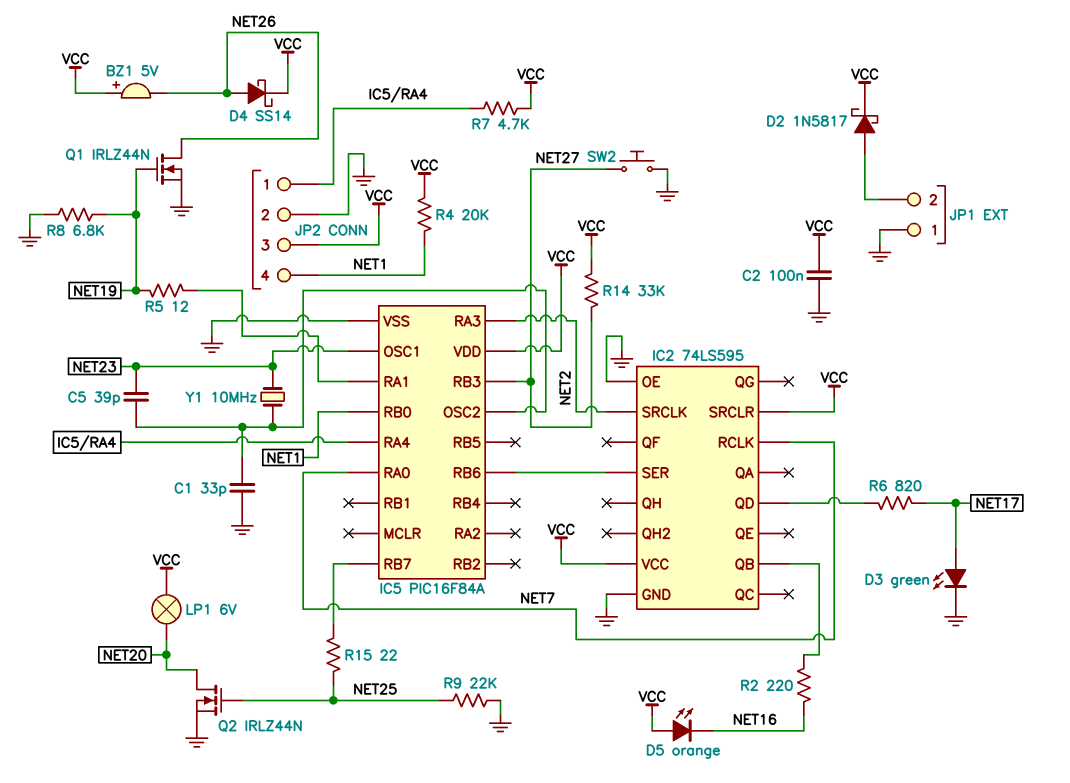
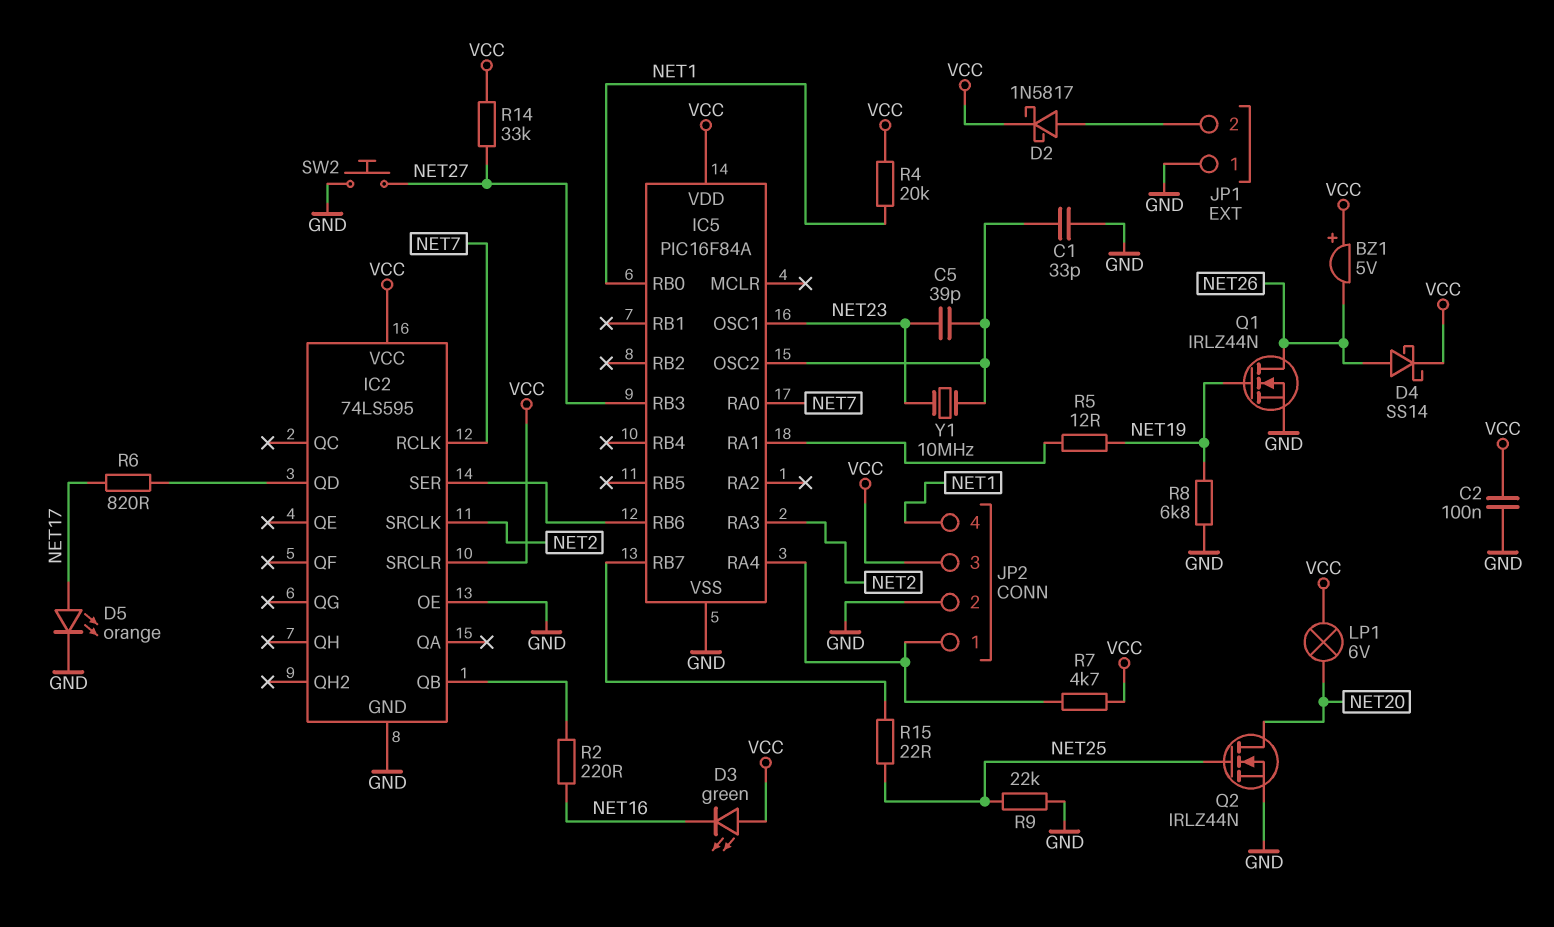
D3: LED green (A NET17, K GND) -> LED green (A VCC, K NET16)
D5: LED orange (A VCC, K NET16) -> LED orange (A NET17, K GND)

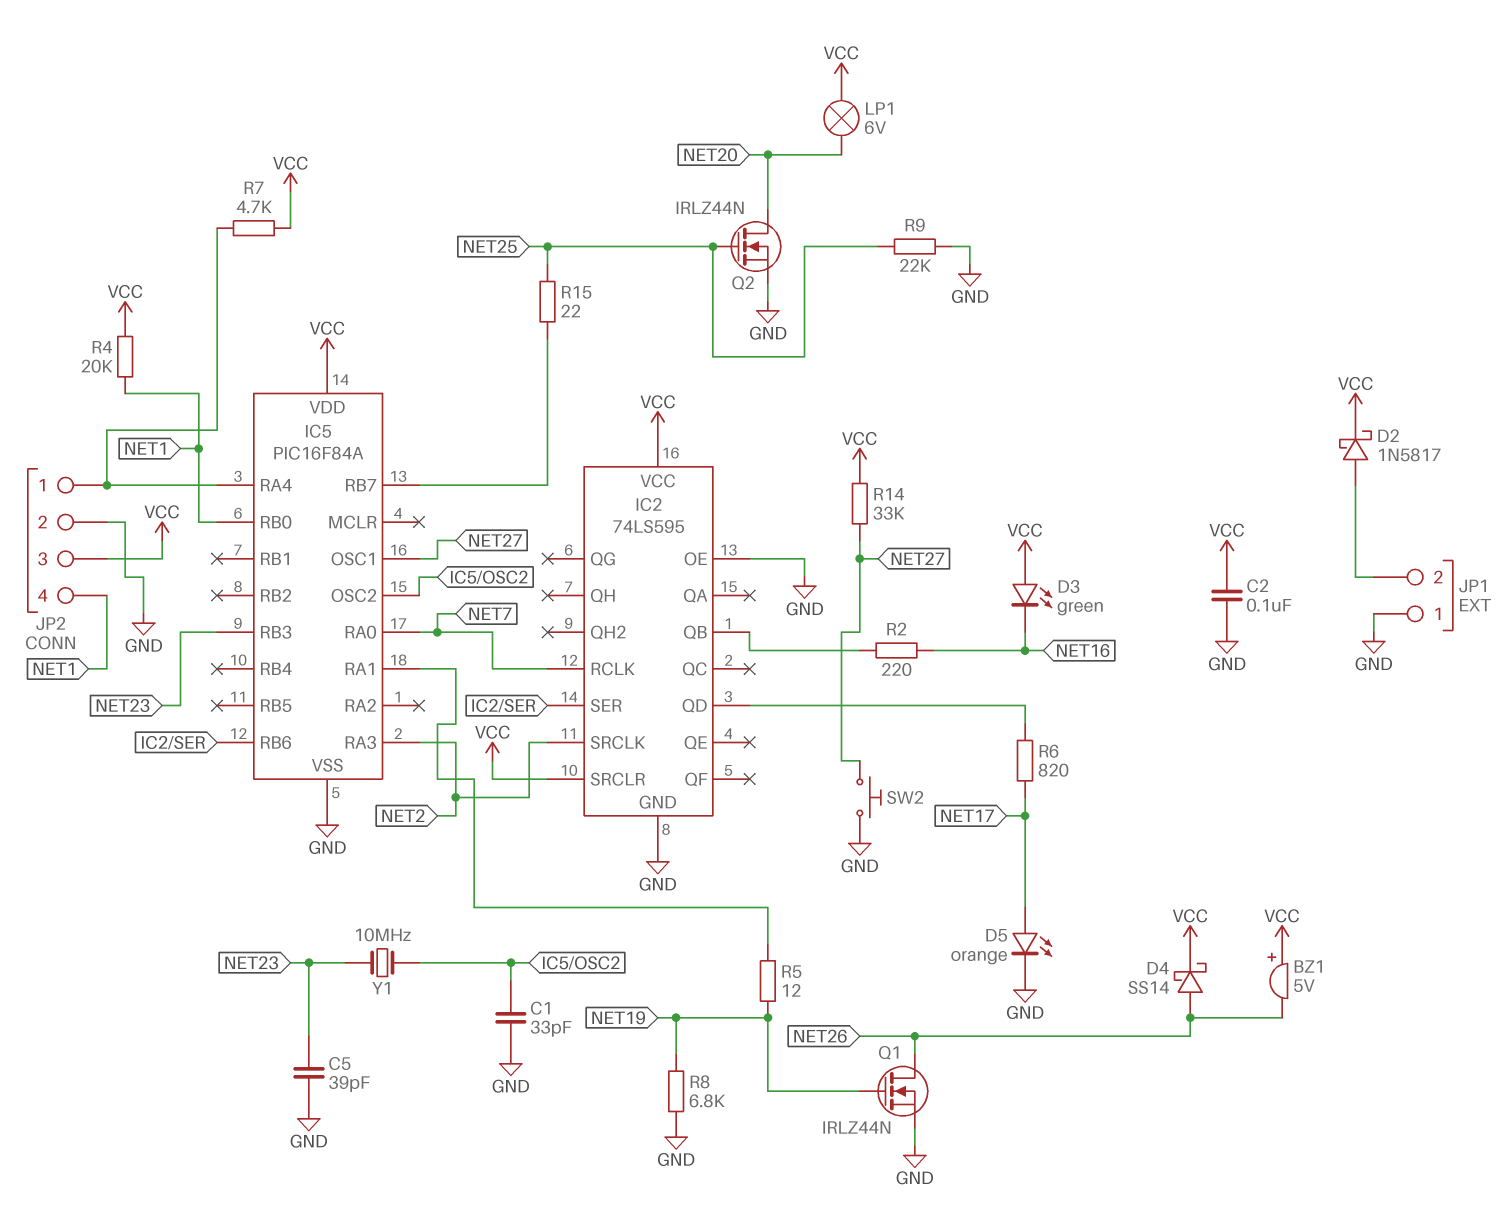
C5: 39pF (IC5/OSC2, NET23) -> 39pF (GND, NET23)
IC5 pin OSC1: NET23 -> NET27
IC5 pin RB3: NET27 -> NET23

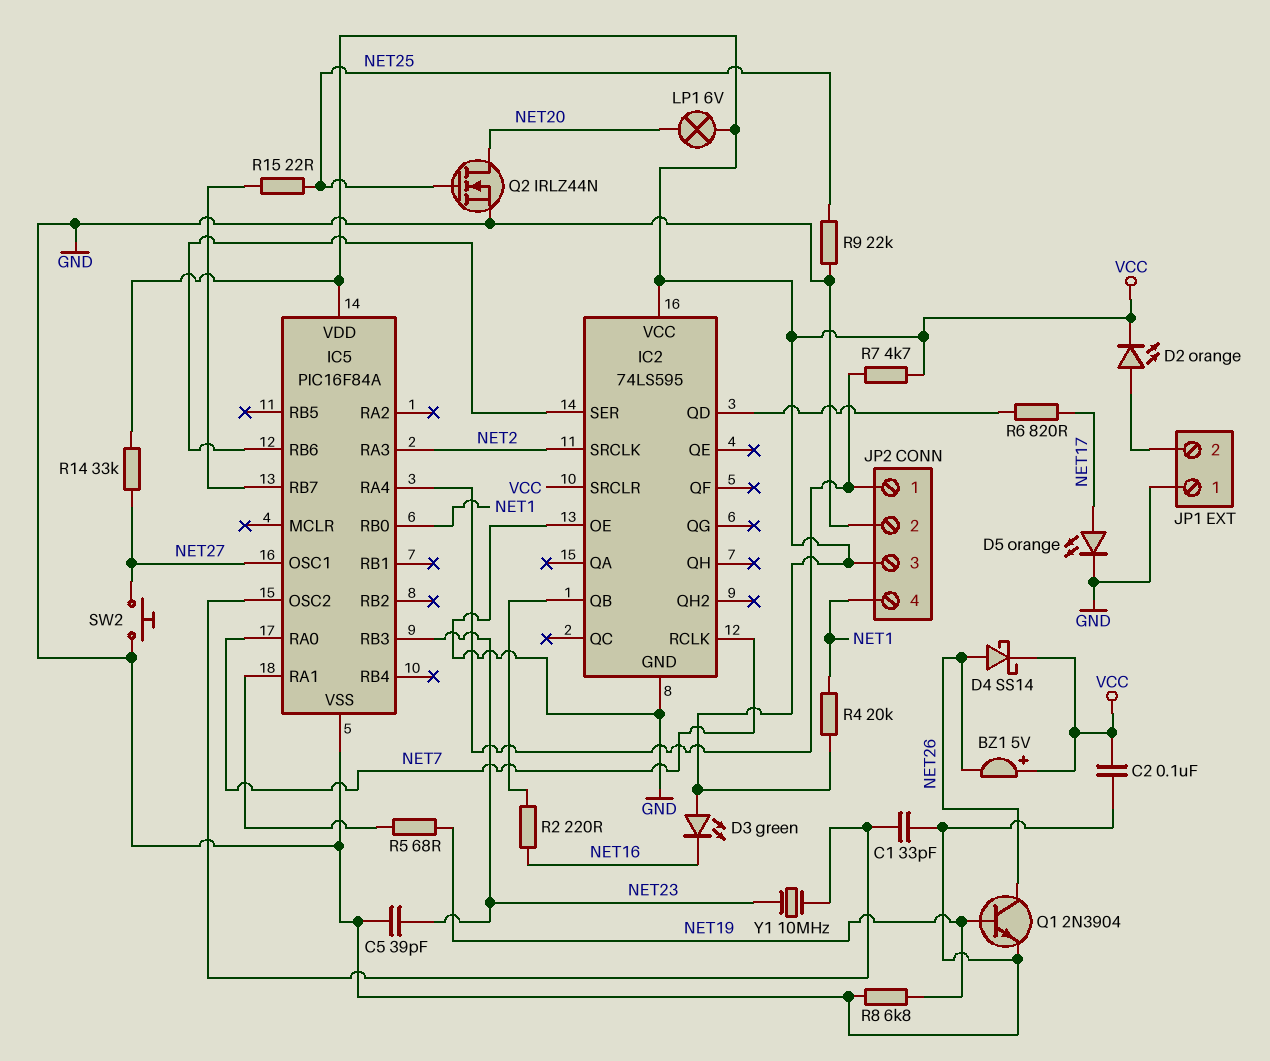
D2: schottky 1N5817 (A JP1/2, K VCC) -> LED orange (A JP1/2, K VCC)
Q1: NMOS IRLZ44N (G NET19, D NET26, S GND) -> NPN 2N3904 (B NET19, C NET26, E GND)
R5: 12 (IC5/RA1, NET19) -> 68 (IC5/RA1, NET19)

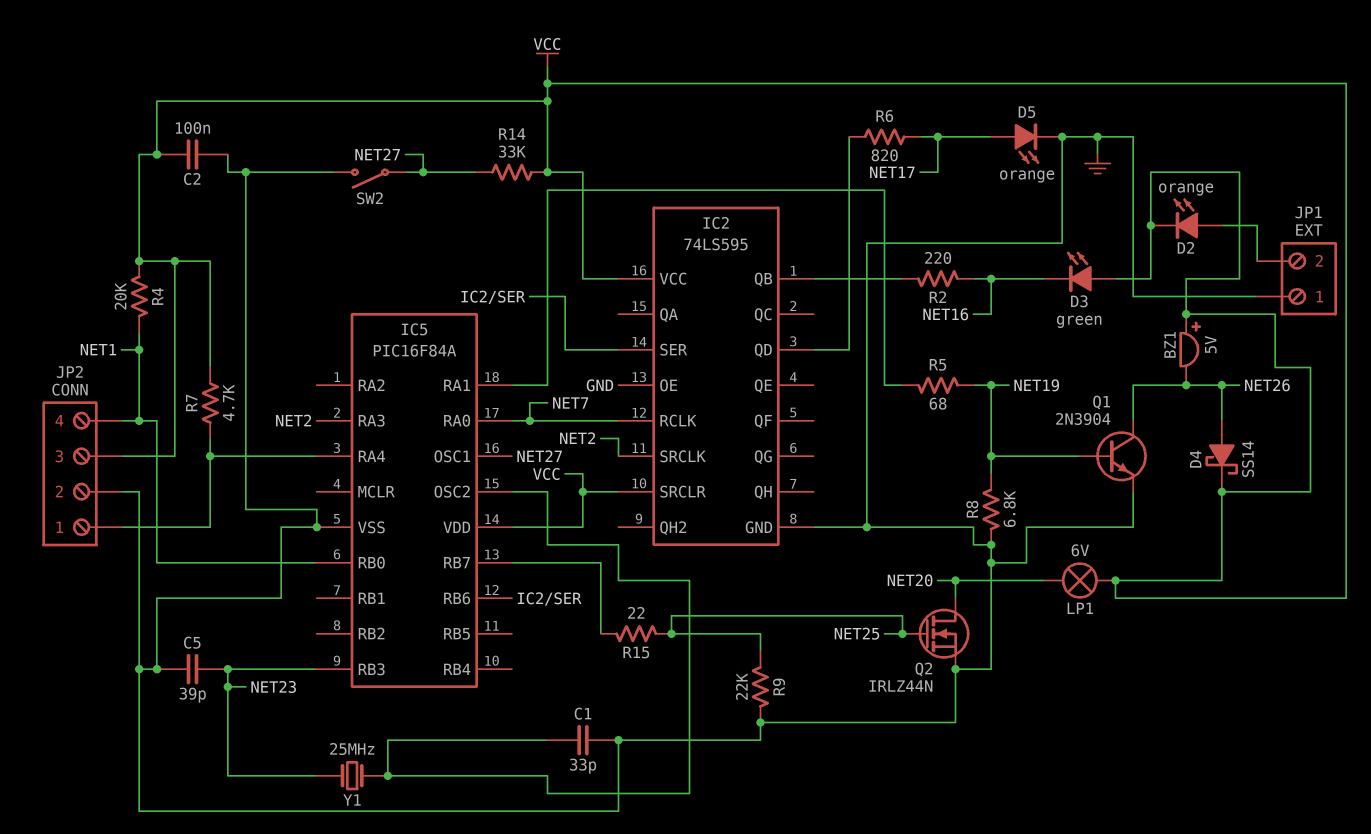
SW2: button (GND, NET27) -> switch (GND, NET27)
Y1: 10MHz (IC5/OSC2, NET23) -> 25MHz (IC5/OSC2, NET23)

